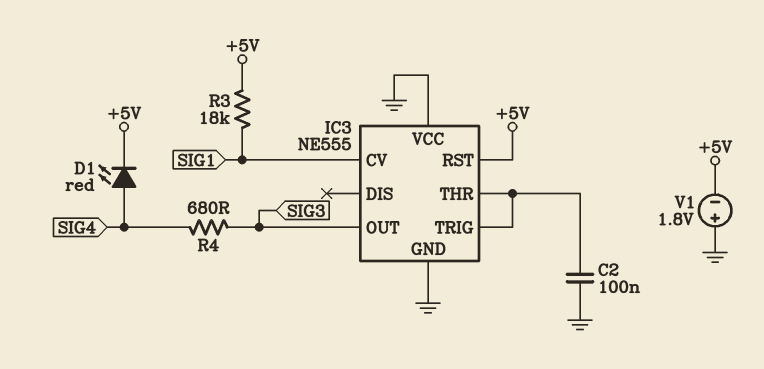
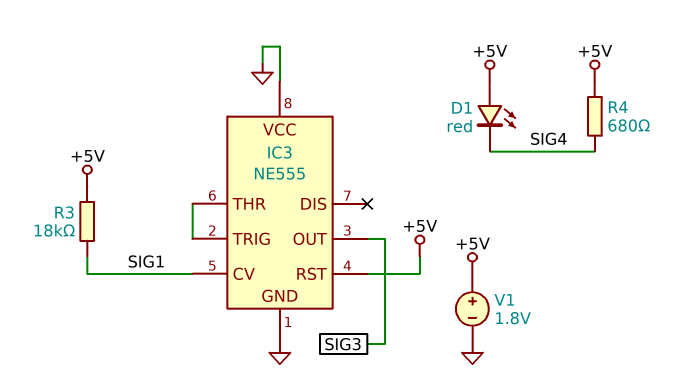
C2: 100nF (GND, IC3/THR) -> none
D1: LED red (A SIG4, K +5V) -> LED red (A +5V, K SIG4)
R4: 680 (SIG3, SIG4) -> 680 (+5V, SIG4)
V1: 1.8V (plus GND, minus +5V) -> 1.8V (plus +5V, minus GND)

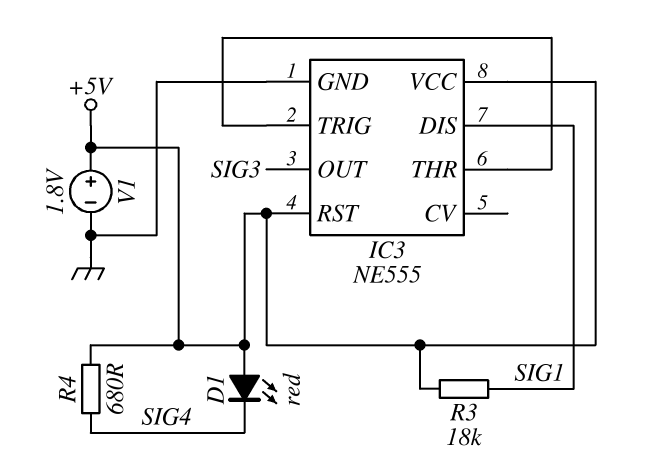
IC3 pin CV: SIG1 -> none
IC3 pin DIS: none -> SIG1
IC3 pin VCC: GND -> +5V

